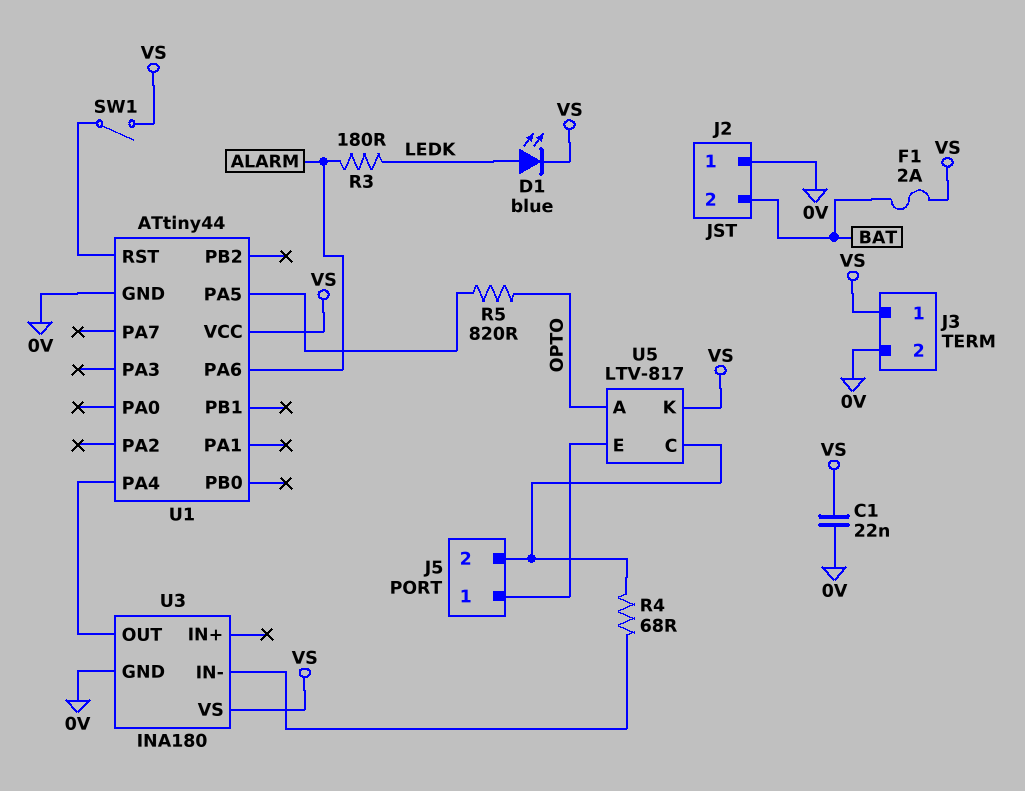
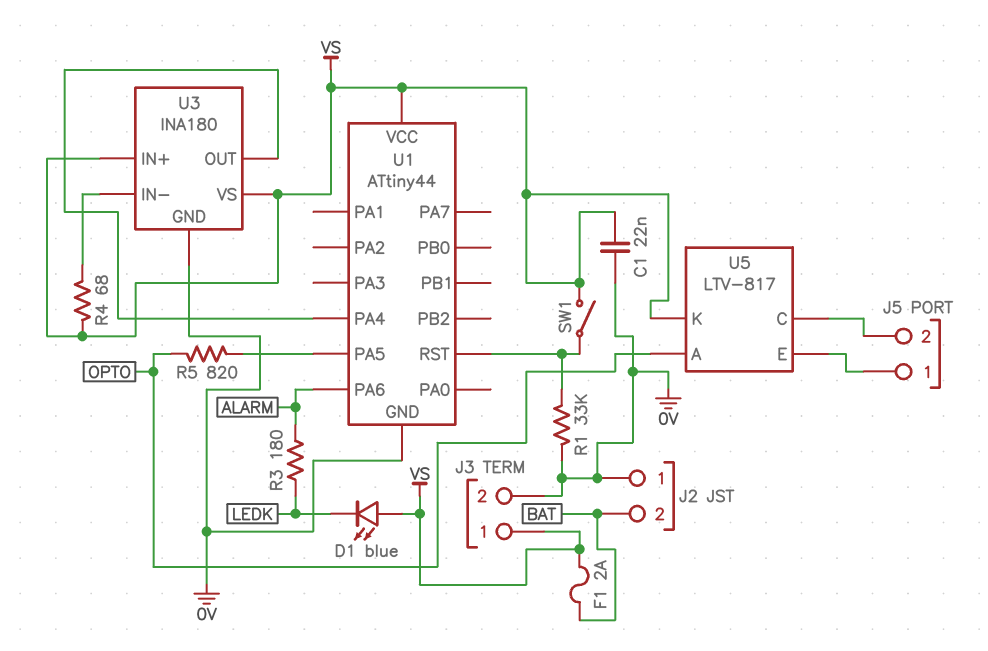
D1: LED blue (A LEDK, K VS) -> LED blue (A VS, K LEDK)
R1: none -> 33k (0V, U1/RST)
R4: 68 (J5/2, U3/IN-) -> 68 (U3/IN-, VS)
U3 pin IN+: none -> VS

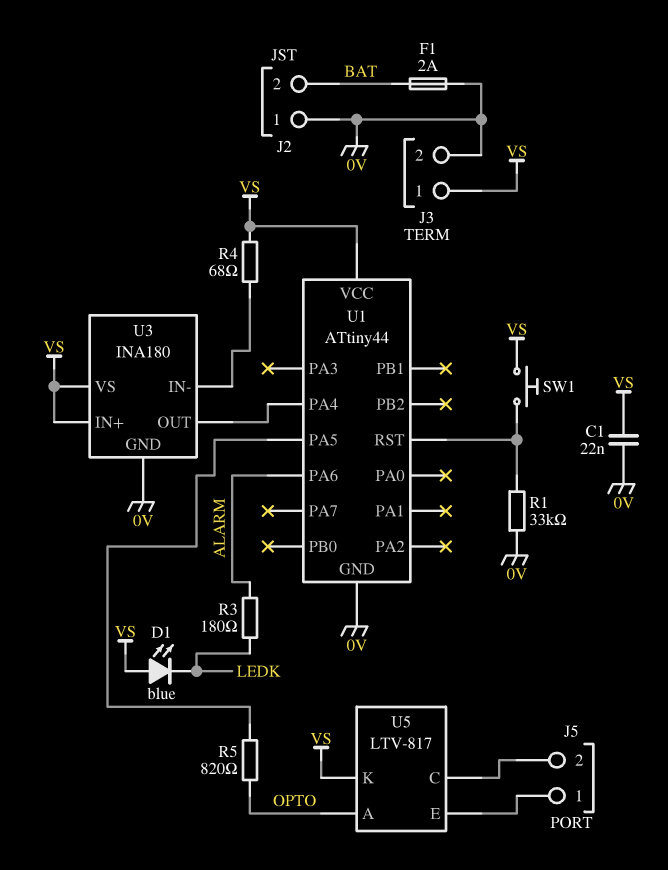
F1: 2A (BAT, VS) -> 2A (0V, BAT)
SW1: switch (U1/RST, VS) -> button (U1/RST, VS)

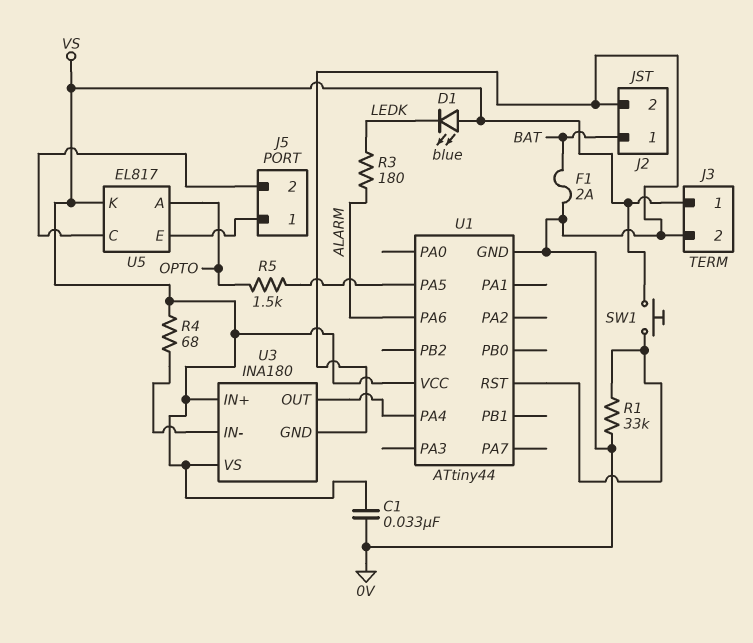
C1: 22nF (0V, VS) -> 33nF (0V, VS)
J2 pin 1: 0V -> BAT
J2 pin 2: BAT -> 0V
R5: 820 (OPTO, U1/PA5) -> 1.5k (OPTO, U1/PA5)
U5: LTV-817 -> EL817

